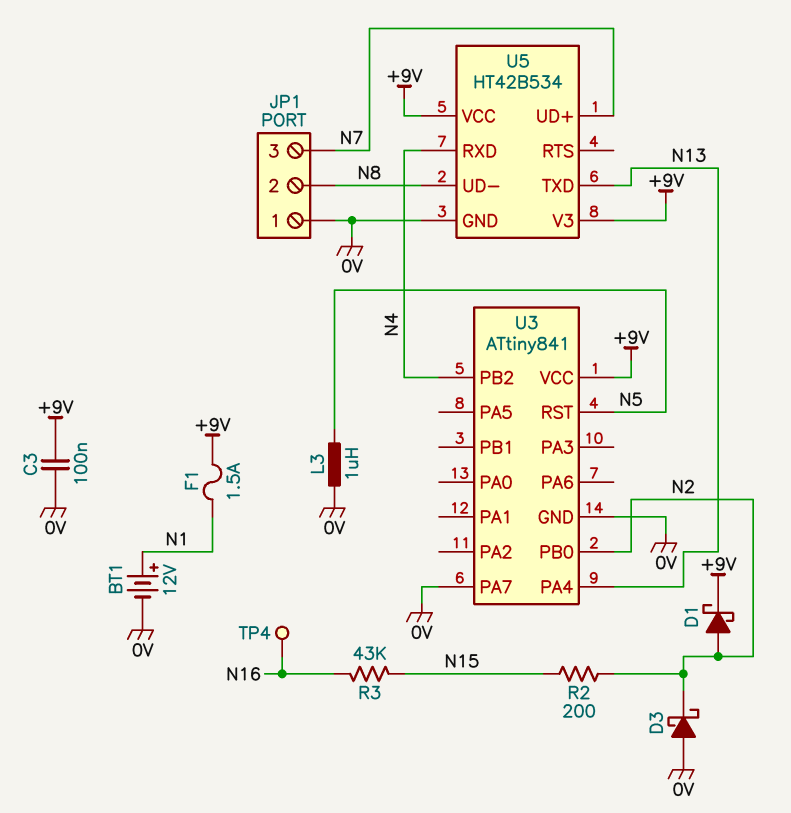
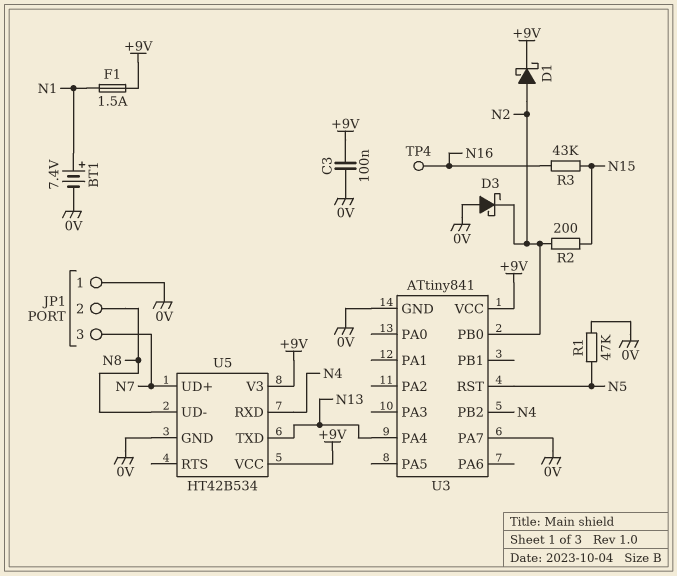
BT1: 12V (plus N1, minus 0V) -> 7.4V (plus N1, minus 0V)
L3: 1uH (0V, N5) -> none
R1: none -> 47k (0V, N5)

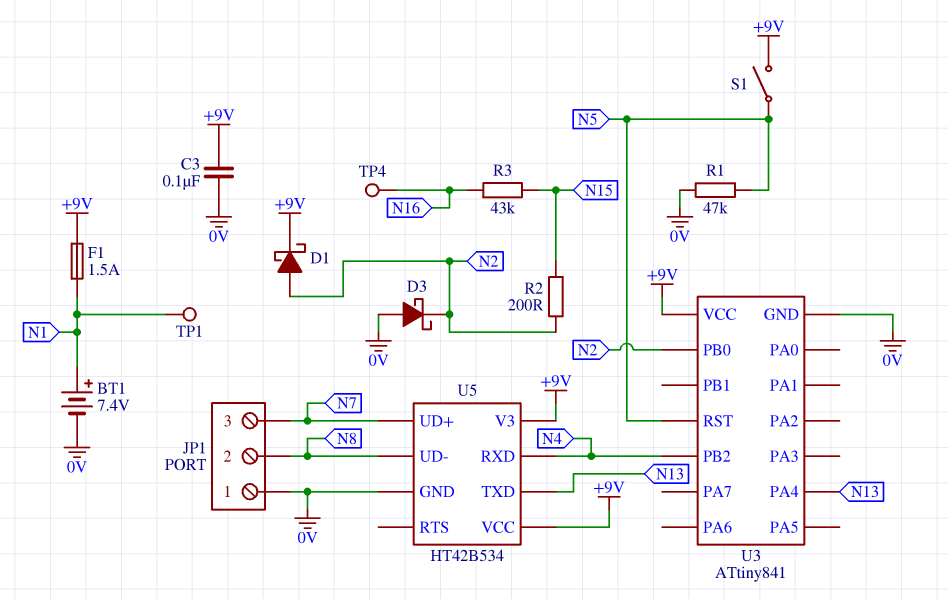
S1: none -> switch (+9V, N5)
TP1: none -> test point (N1)
U3 pin PA7: 0V -> none

